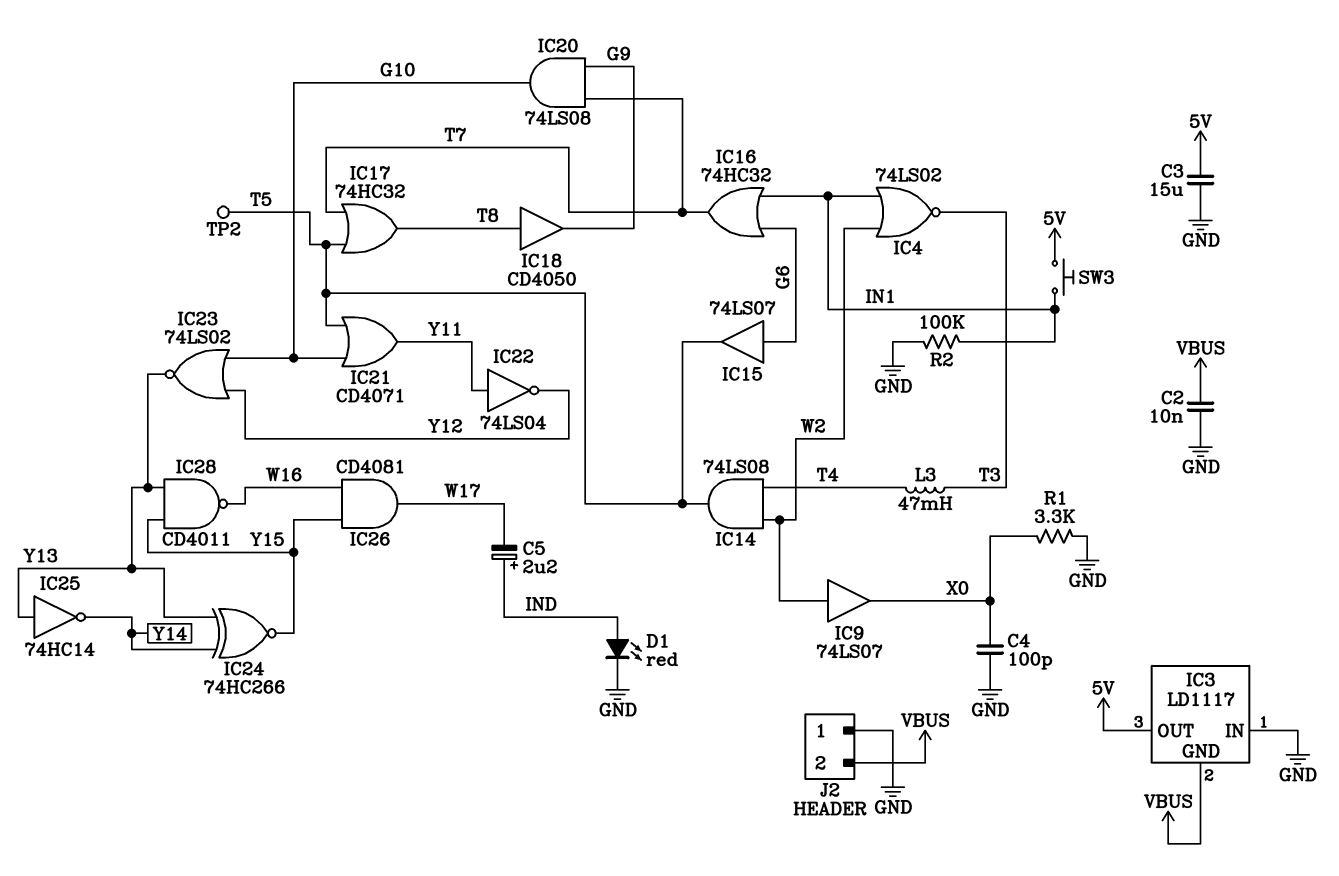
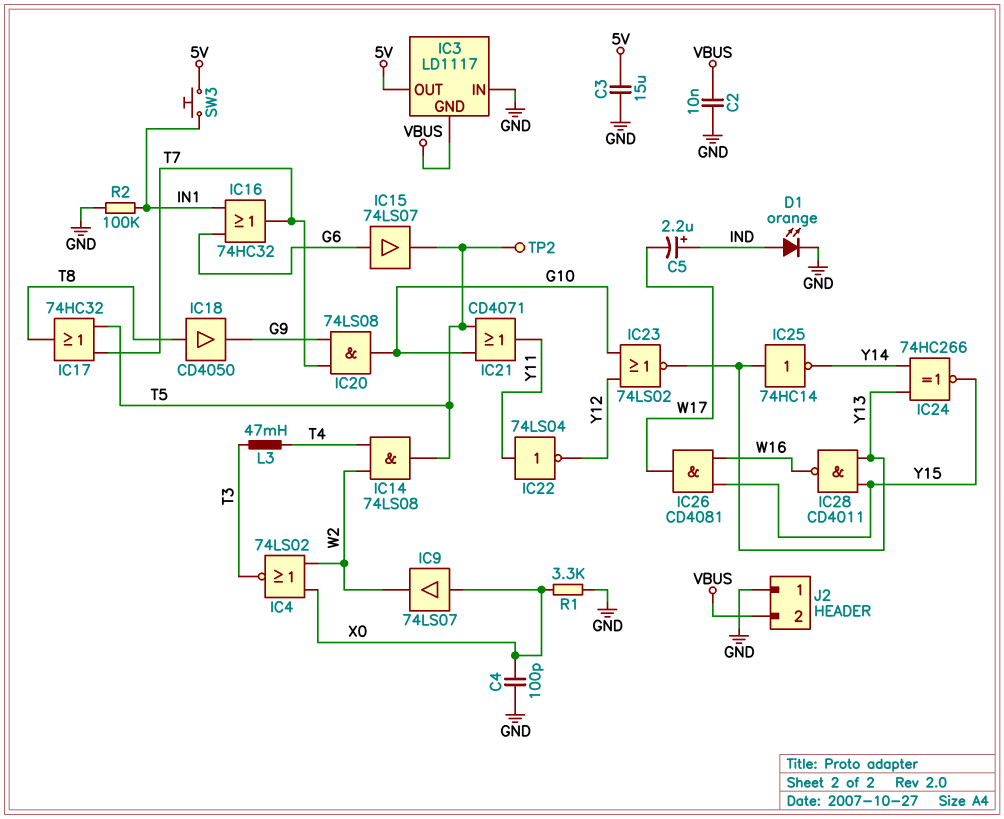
D1: LED red (A IND, K GND) -> LED orange (A IND, K GND)
IC4: NOR 74LS02 (in IN1, in W2, out T3) -> NOR 74LS02 (in W2, in X0, out T3)
IC9: buffer 74LS07 (in W2, out X0) -> buffer 74LS07 (in X0, out W2)

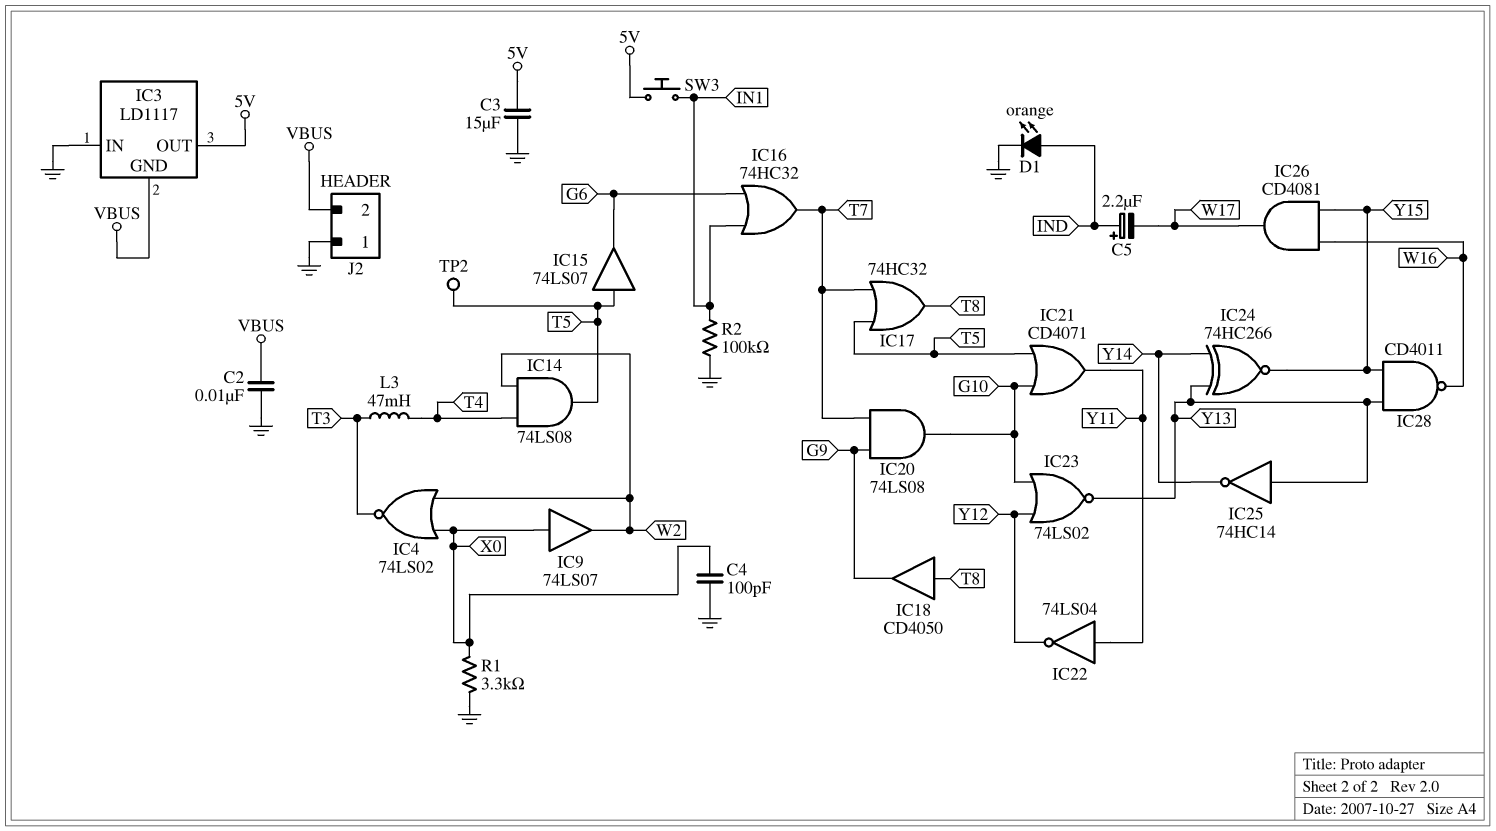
IC15: buffer 74LS07 (in G6, out T5) -> buffer 74LS07 (in T5, out G6)

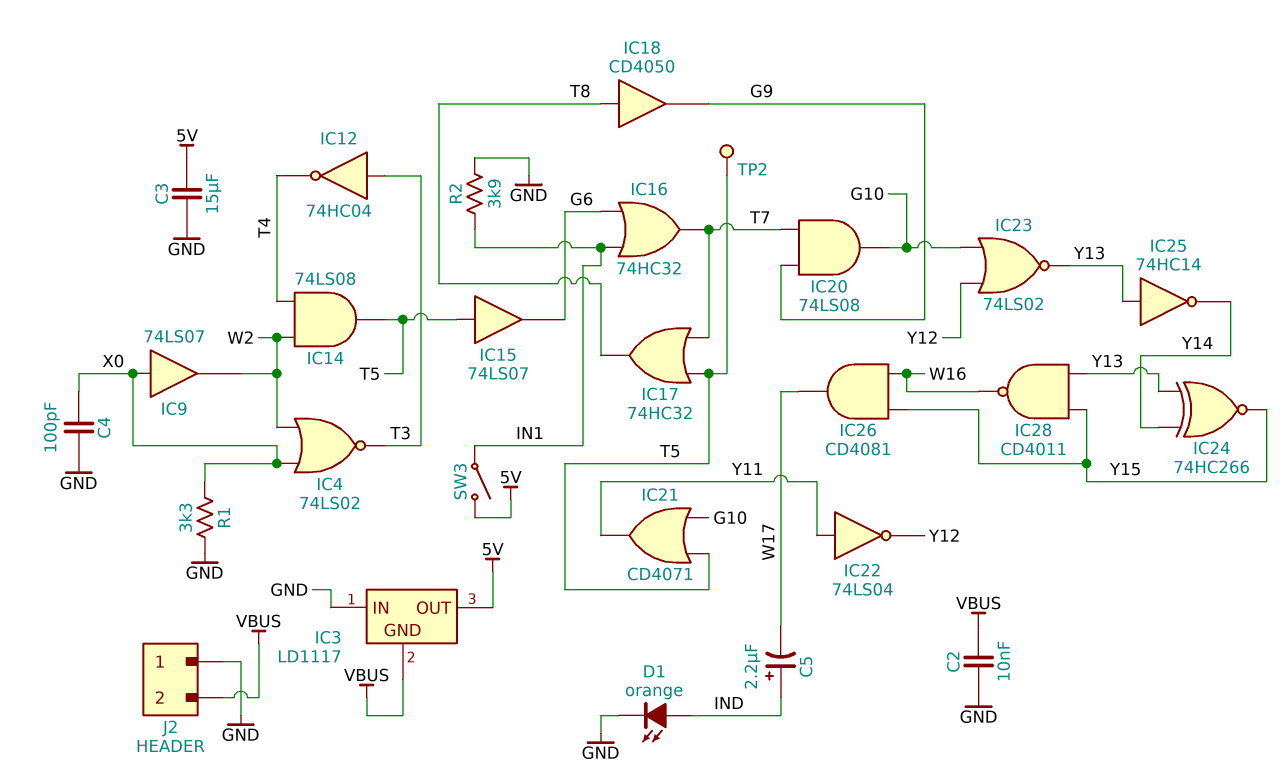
IC12: none -> NOT 74HC04 (in T3, out T4)
L3: 47mH (T3, T4) -> none
R2: 100k (GND, IN1) -> 3.9k (GND, IN1)
SW3: button (5V, IN1) -> switch (5V, IN1)

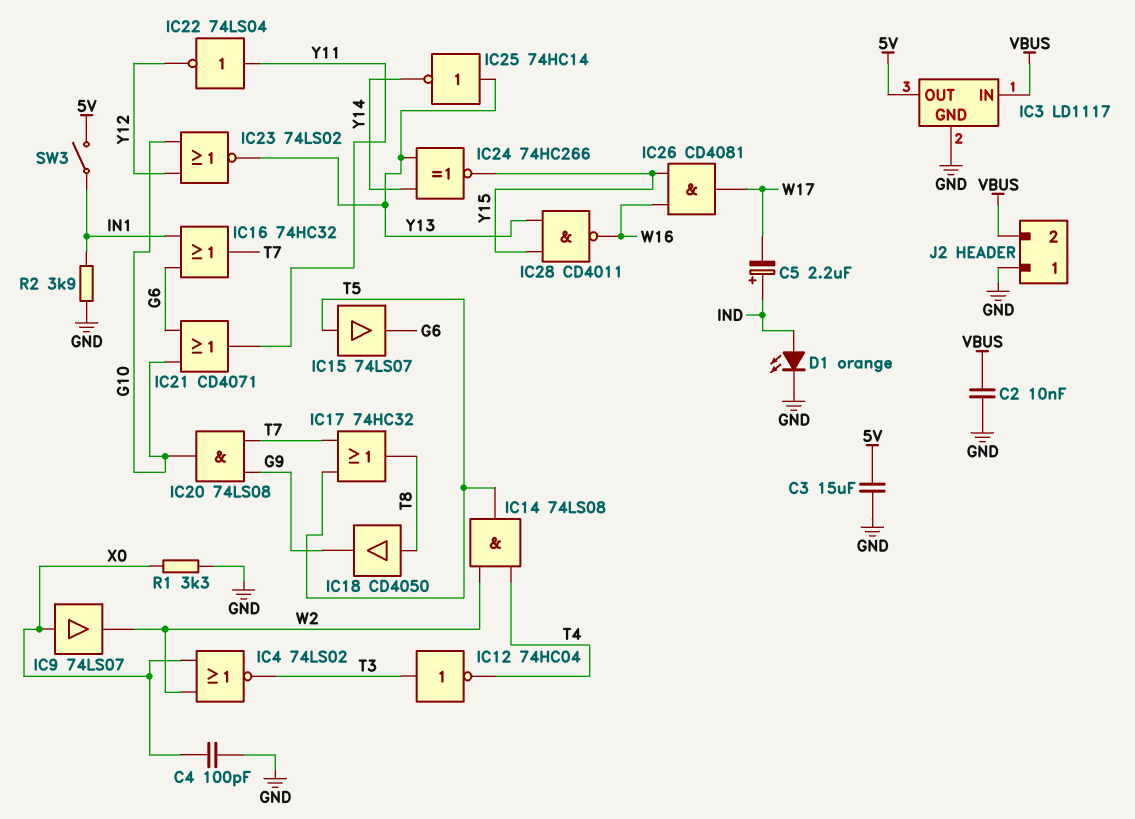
IC3 pin GND: VBUS -> GND
IC3 pin IN: GND -> VBUS
IC21: OR CD4071 (in G10, in T5, out Y11) -> OR CD4071 (in G6, in G10, out Y11)
TP2: test point (T5) -> none

